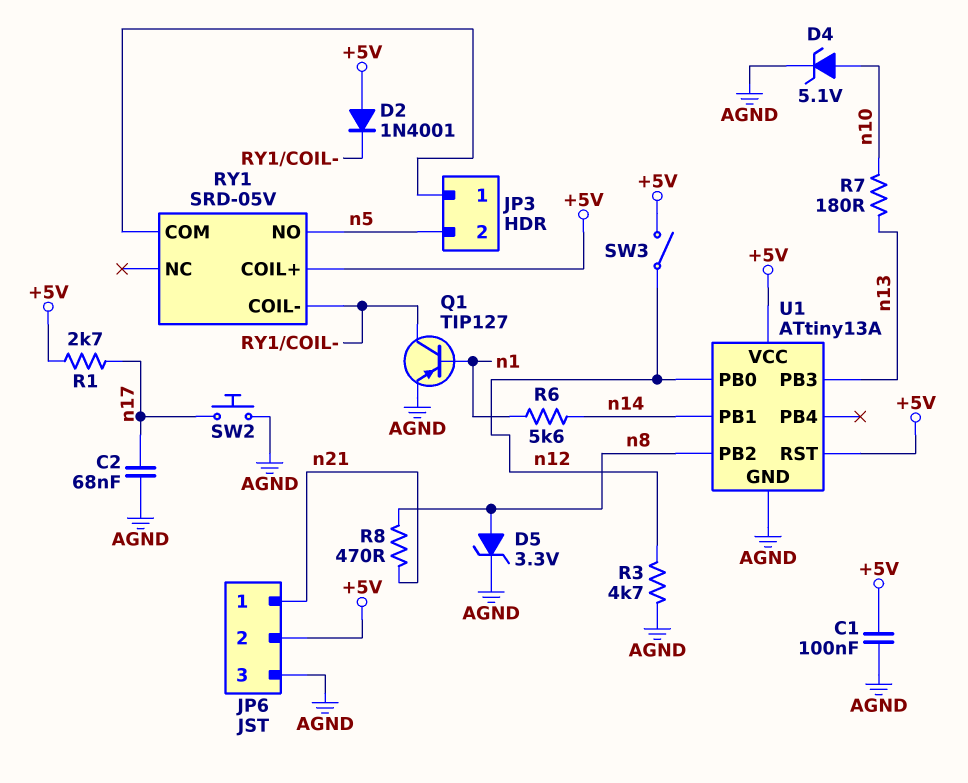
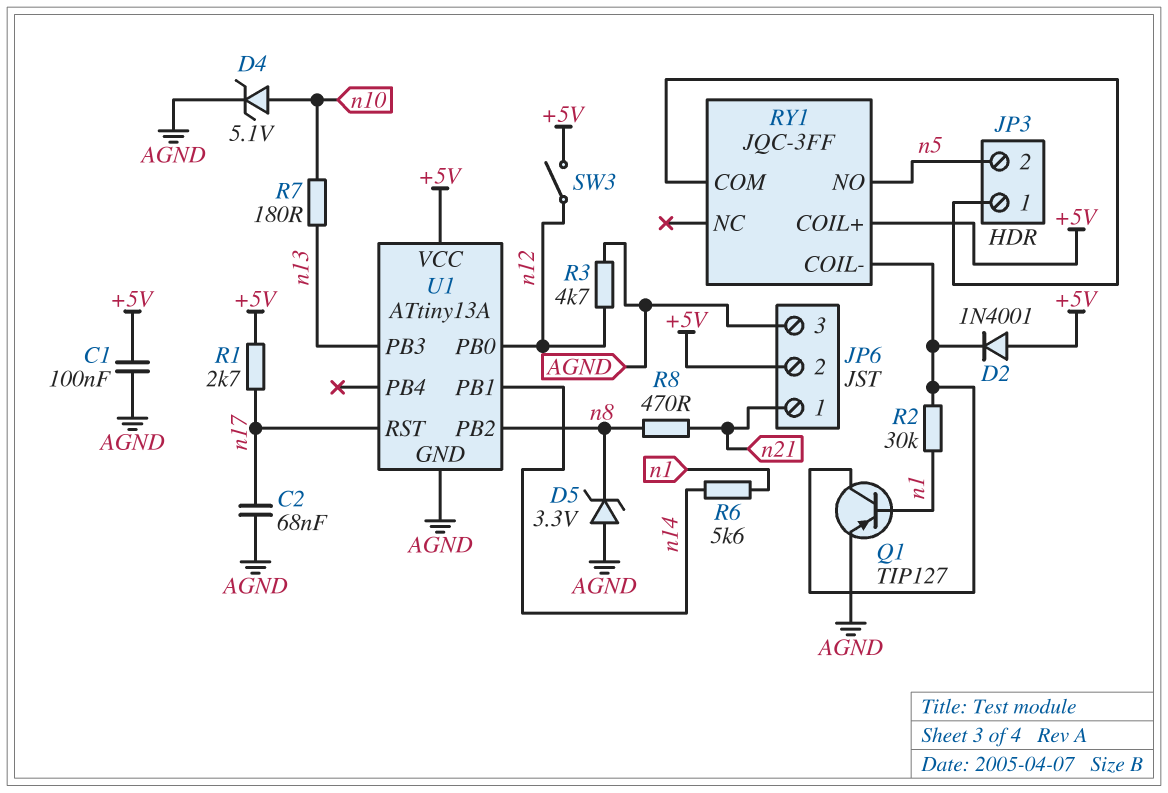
D5: zener 3.3V (A n8, K AGND) -> zener 3.3V (A AGND, K n8)
R2: none -> 30k (RY1/COIL-, n1)
RY1: SRD-05V -> JQC-3FF
SW2: button (AGND, n17) -> none
U1 pin RST: +5V -> n17

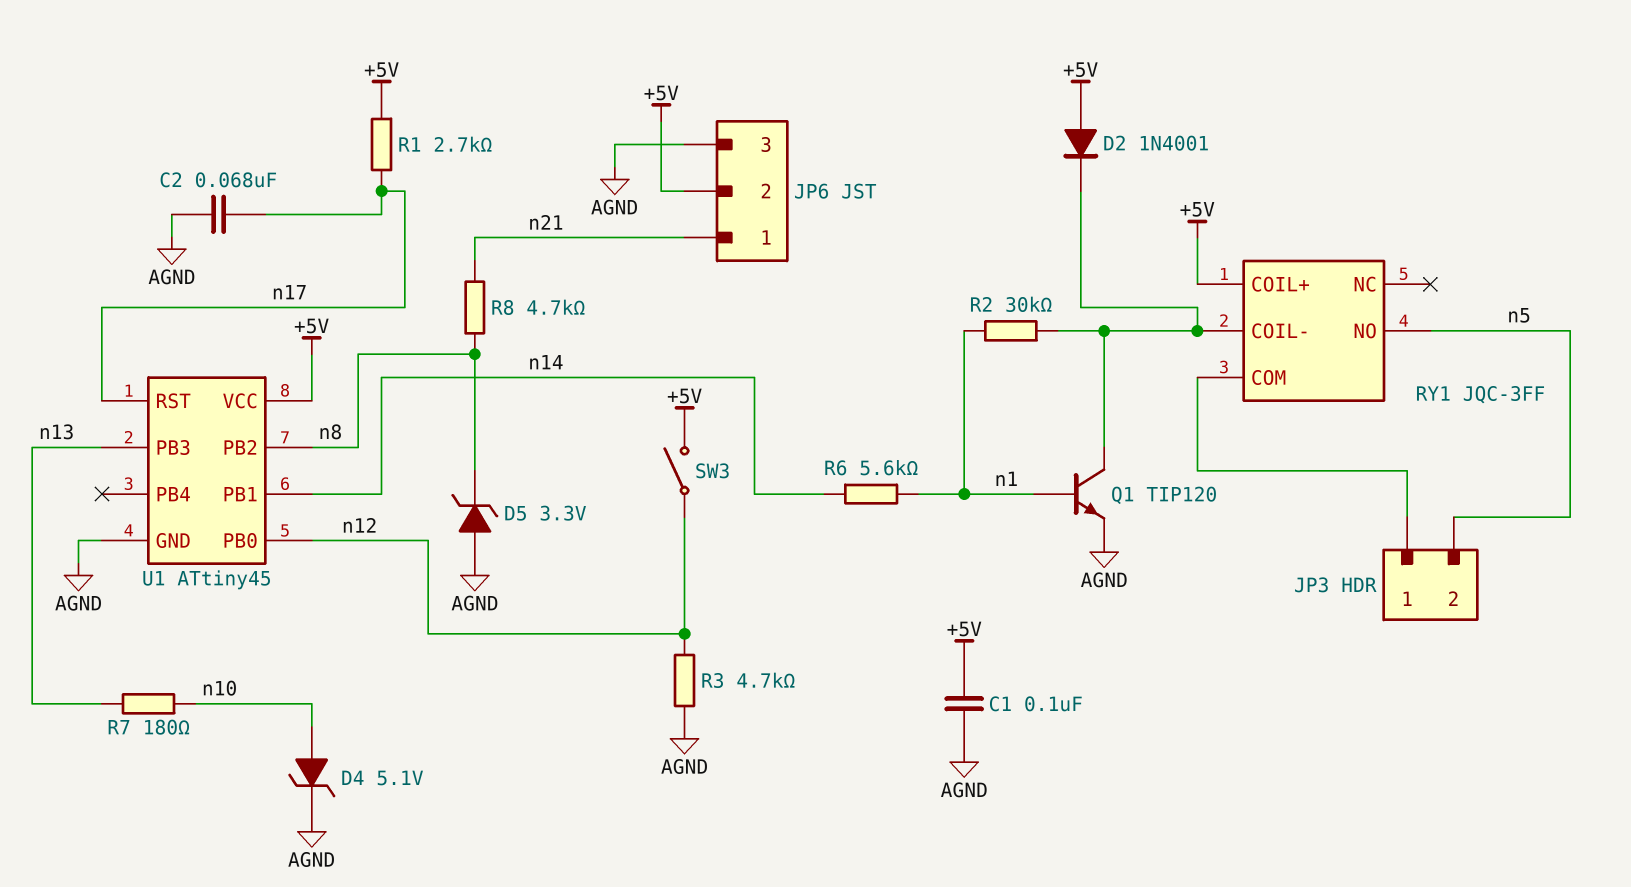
Q1: PNP TIP127 (B n1, C RY1/COIL-, E AGND) -> NPN TIP120 (B n1, C RY1/COIL-, E AGND)
R8: 470 (n8, n21) -> 4.7k (n8, n21)
U1: ATtiny13A -> ATtiny45

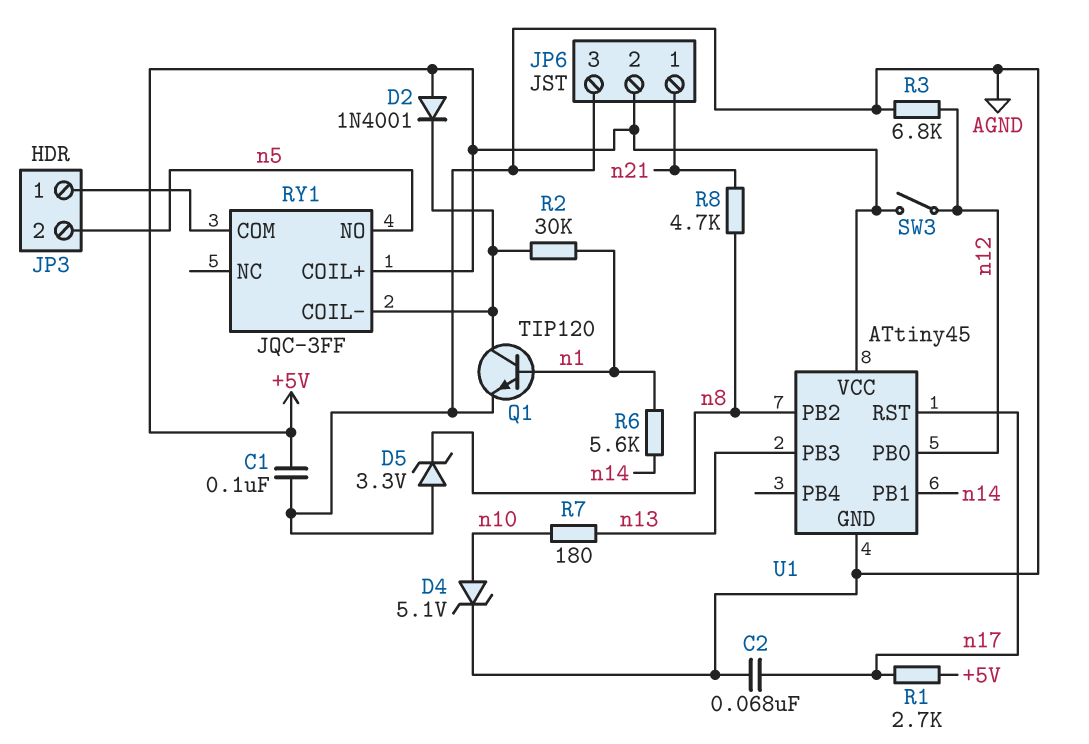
R3: 4.7k (AGND, n12) -> 6.8k (AGND, n12)

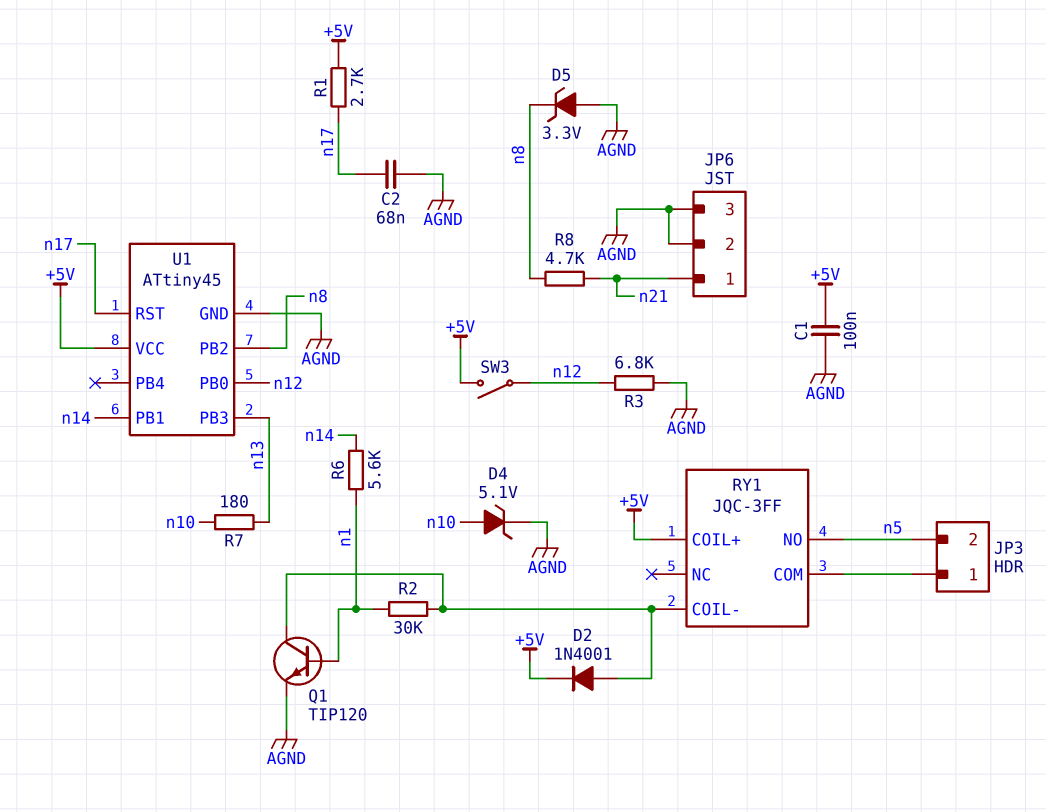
D2: diode 1N4001 (A +5V, K RY1/COIL-) -> diode 1N4001 (A RY1/COIL-, K +5V)
JP6 pin 2: +5V -> AGND

